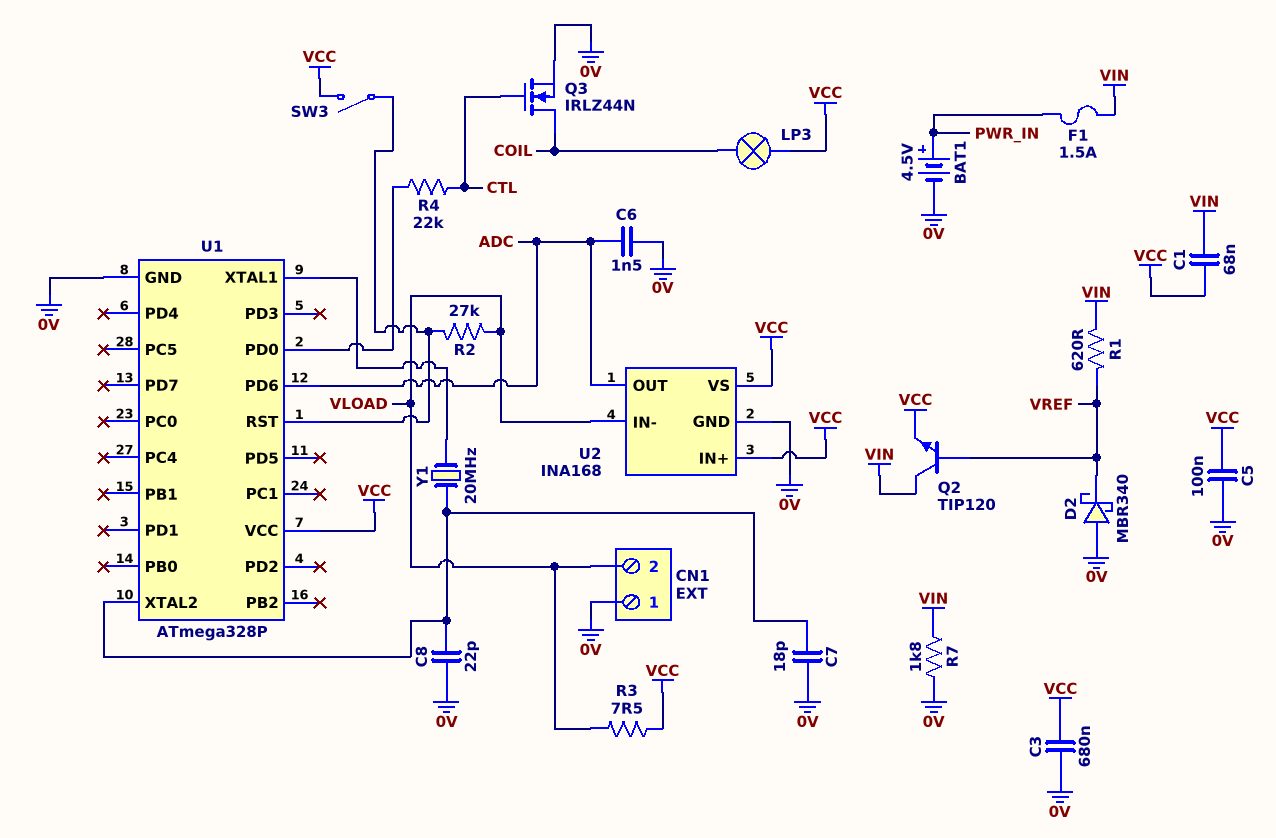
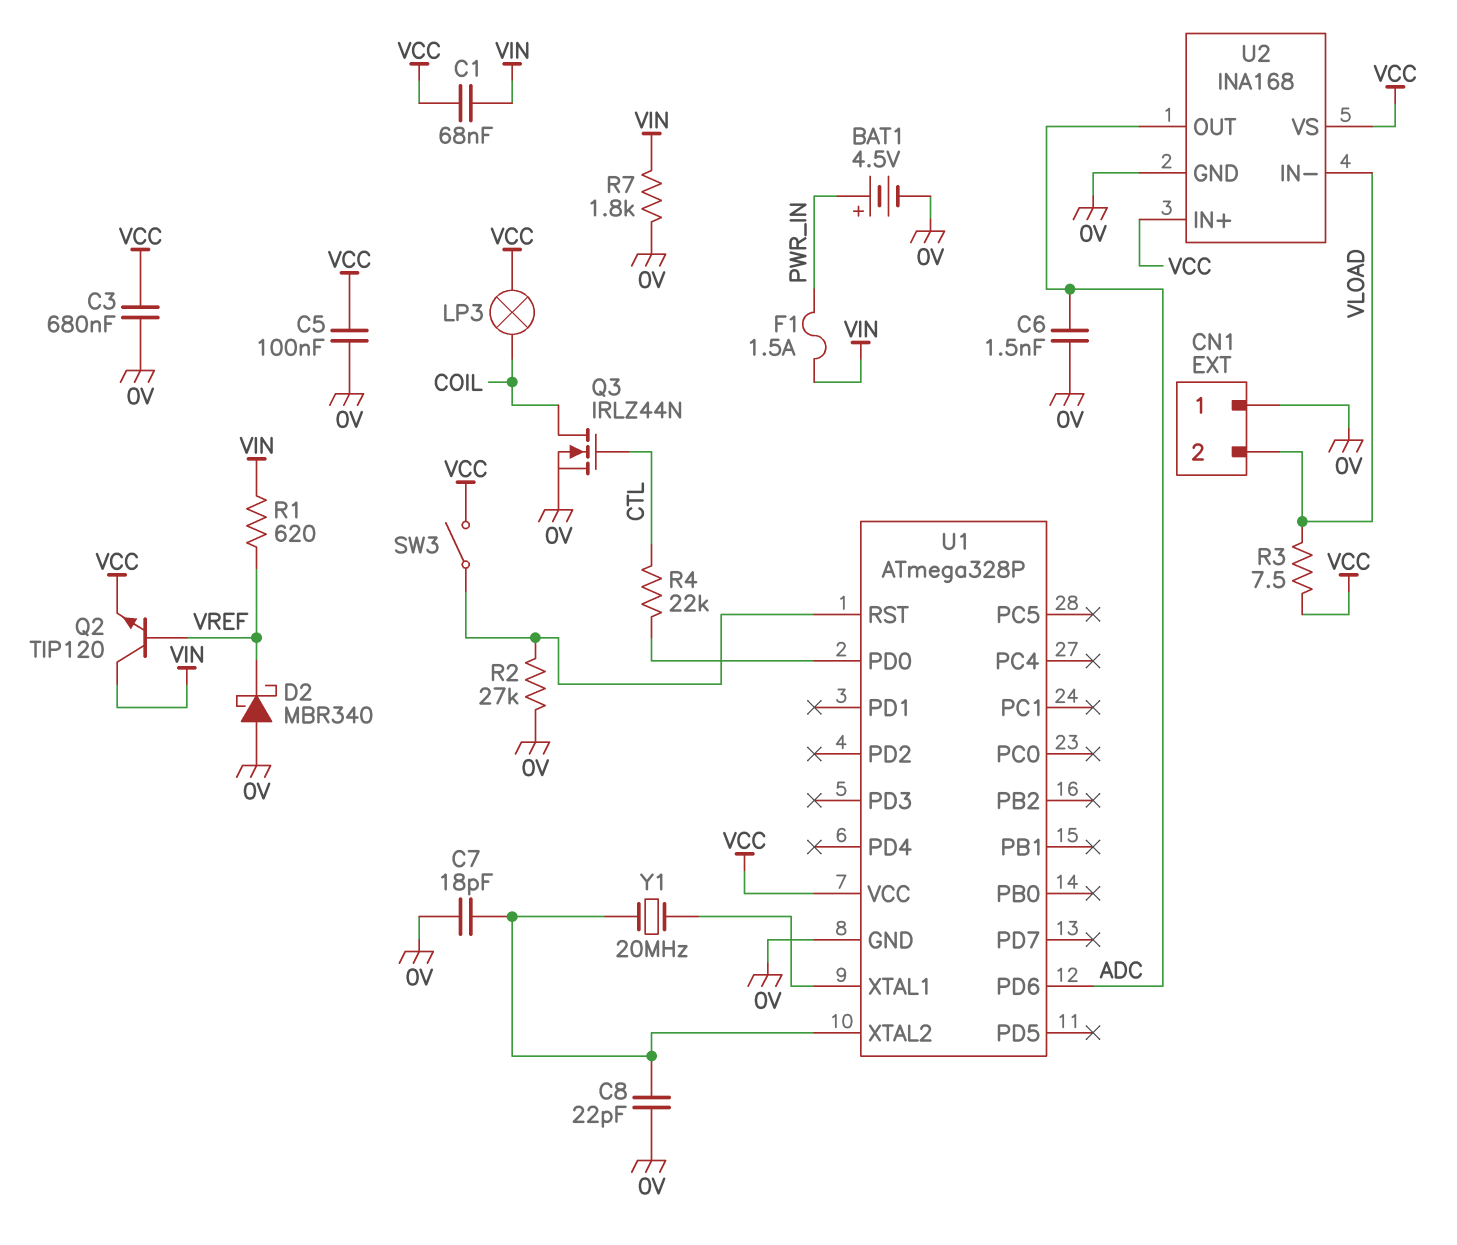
R2: 27k (U1/RST, VLOAD) -> 27k (0V, U1/RST)

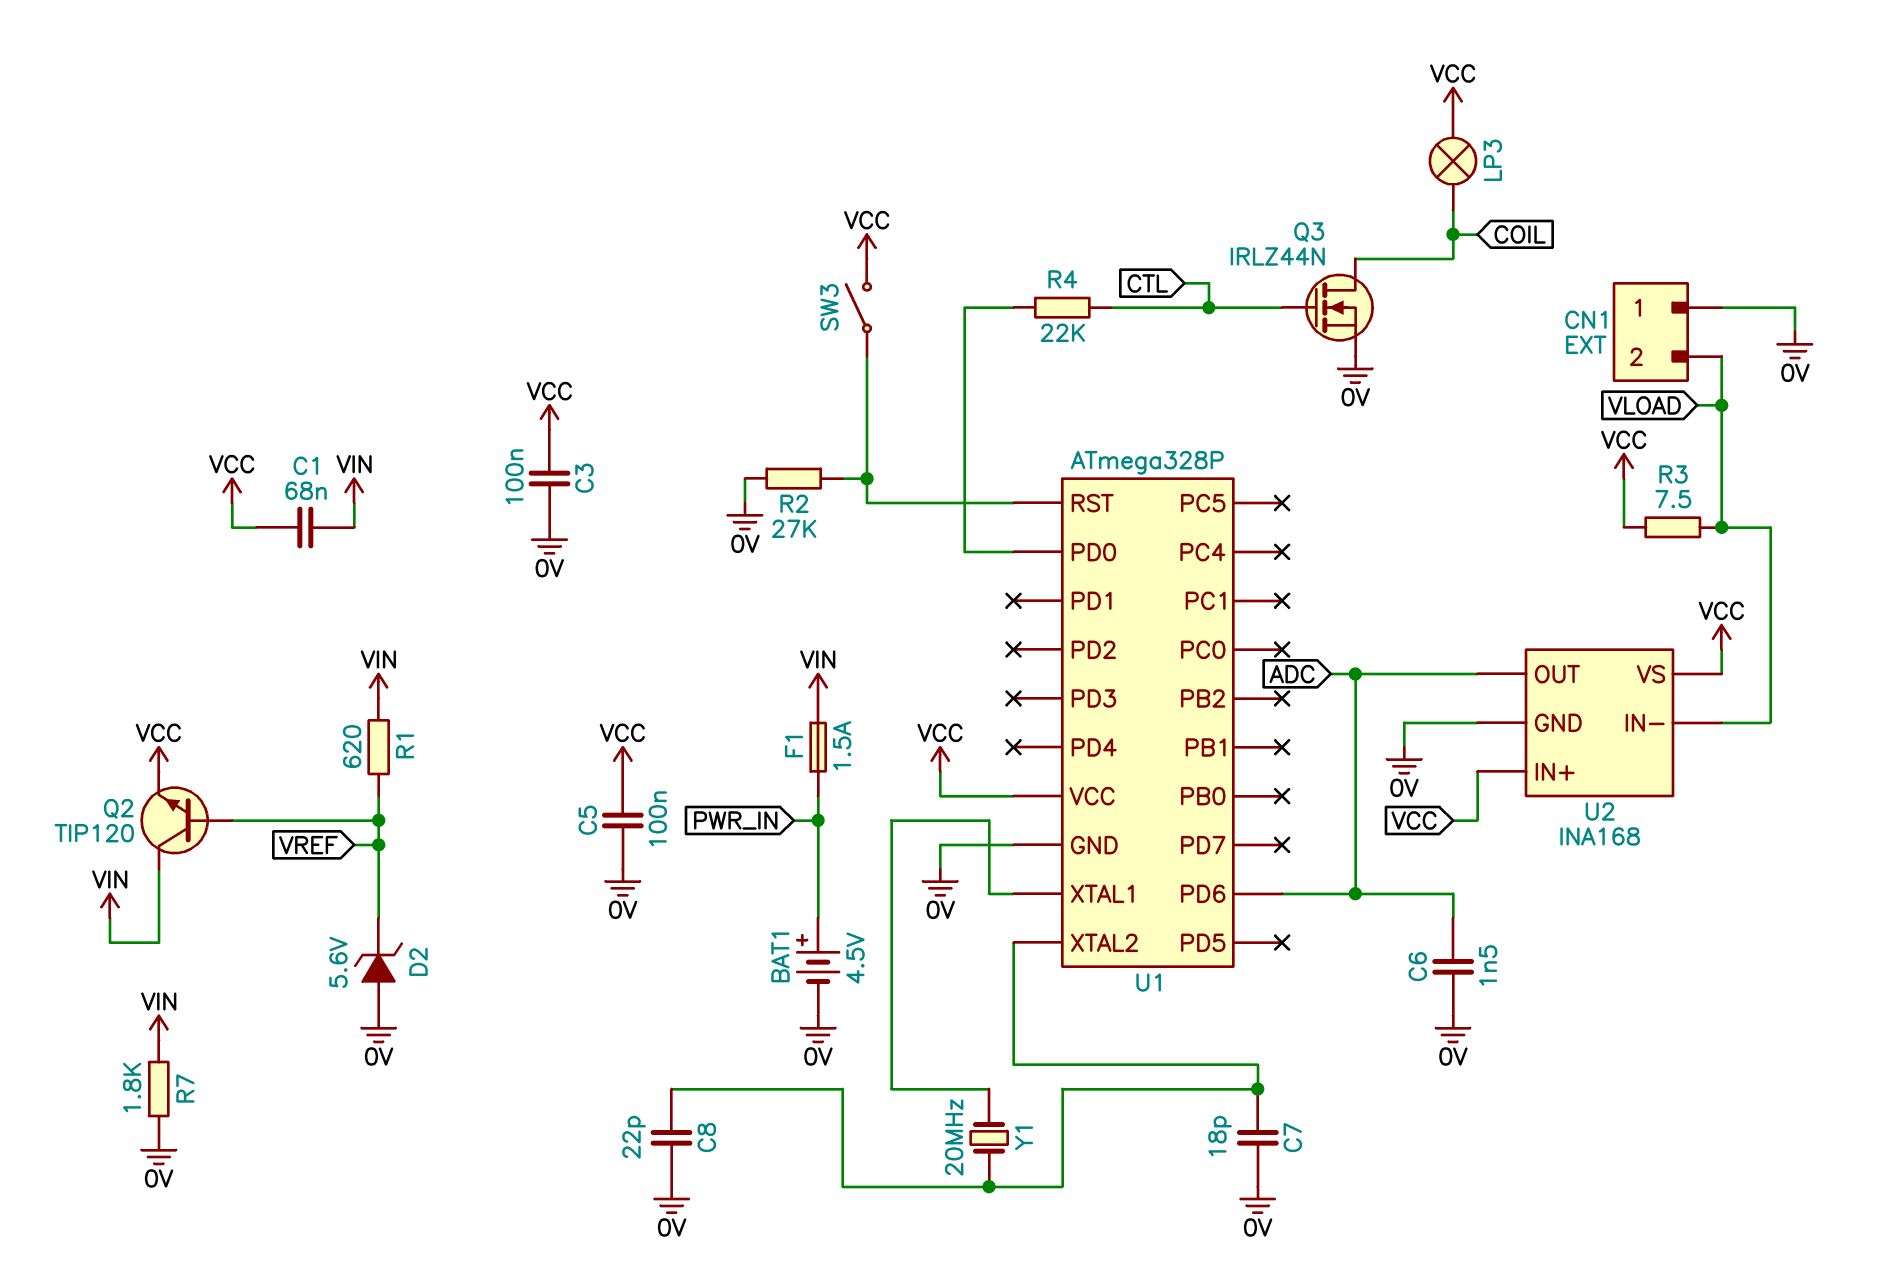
C3: 680nF (0V, VCC) -> 100nF (0V, VCC)
D2: schottky MBR340 (A 0V, K VREF) -> zener 5.6V (A 0V, K VREF)

